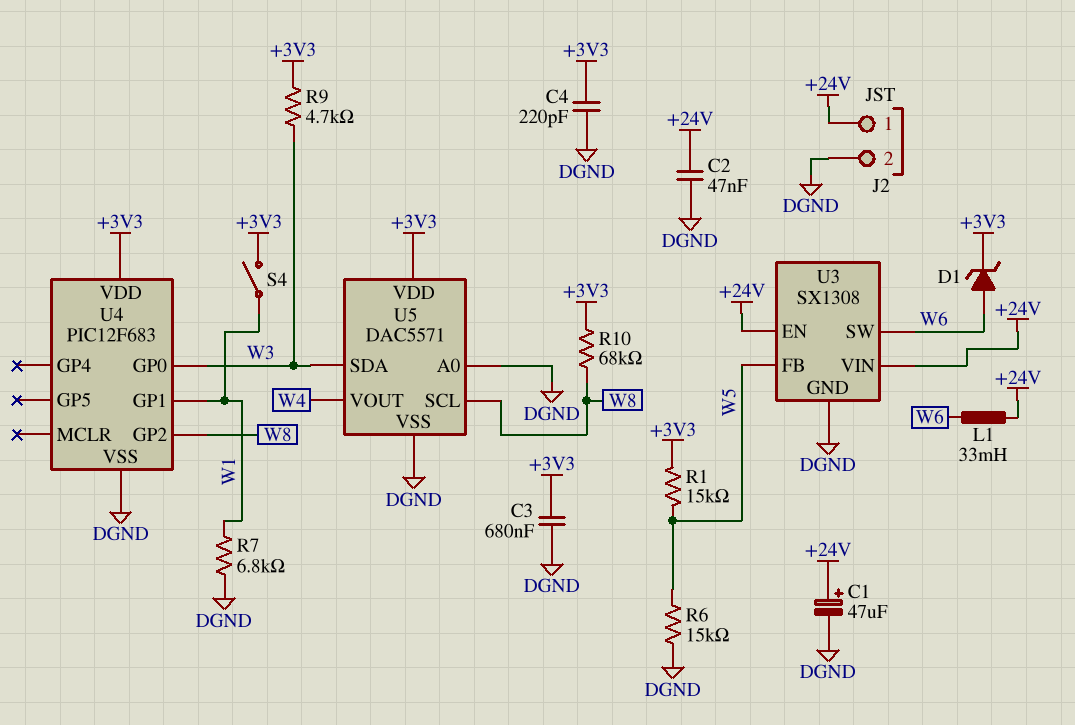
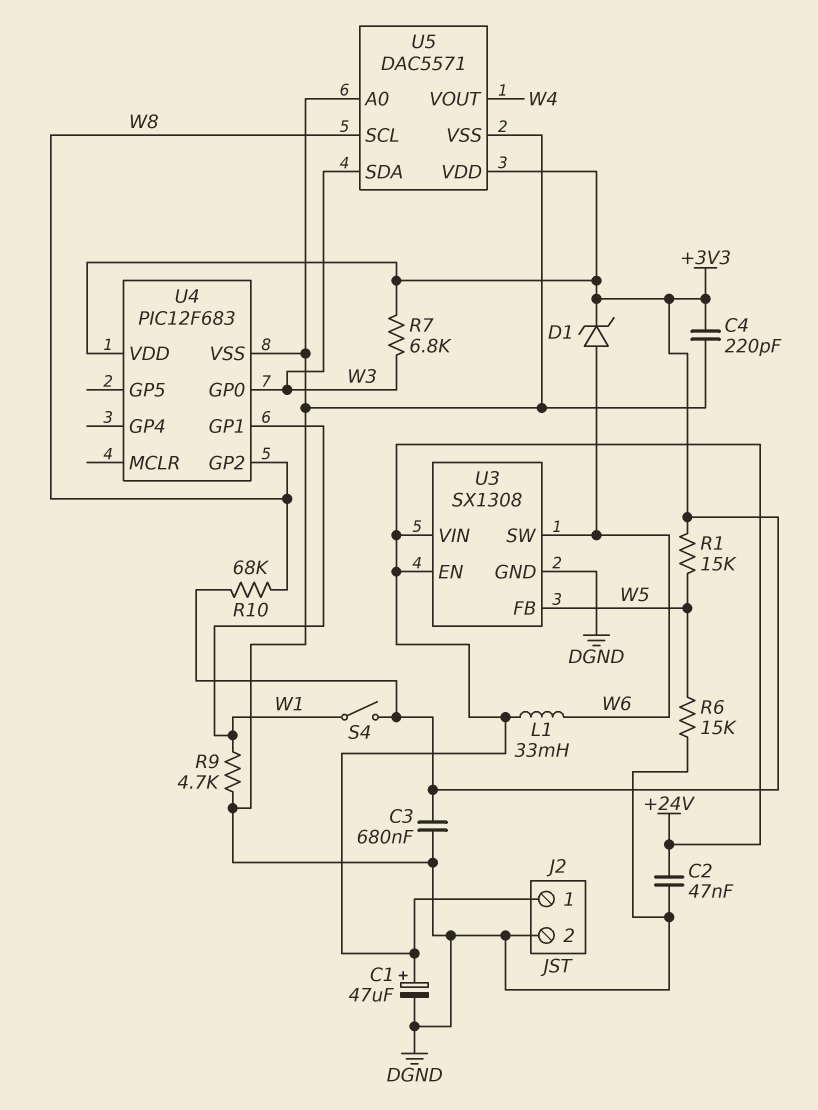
R7: 6.8k (DGND, W1) -> 6.8k (+3V3, W3)
R9: 4.7k (+3V3, W3) -> 4.7k (DGND, W1)

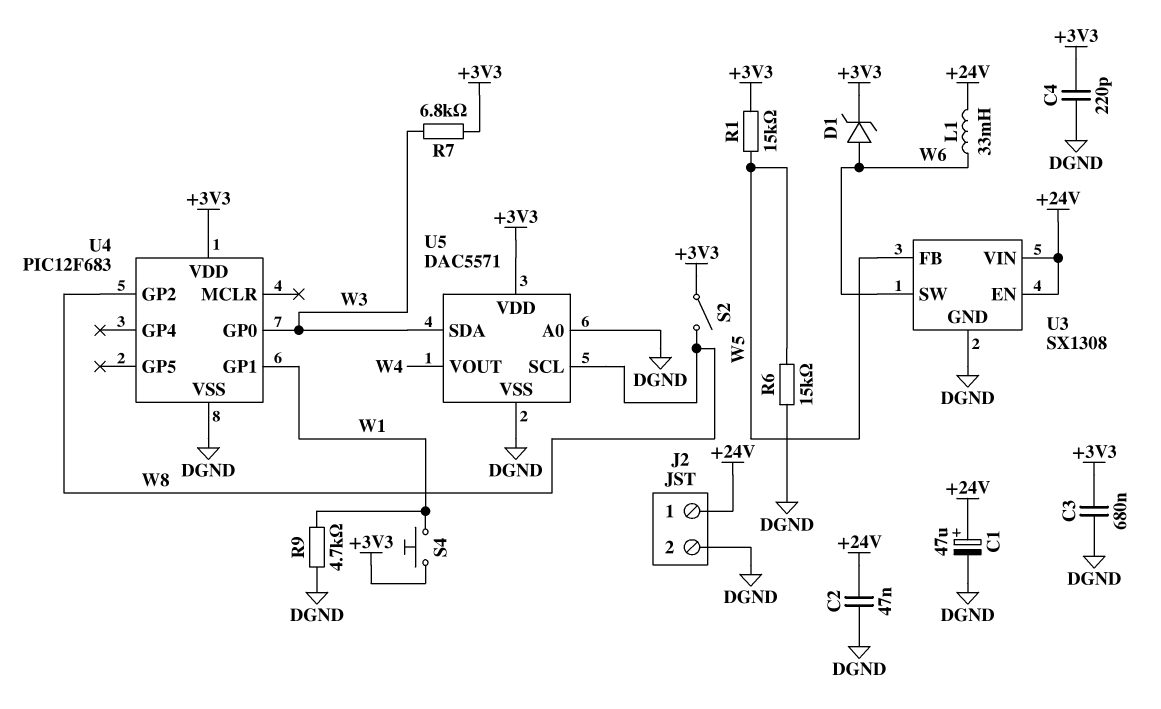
R10: 68k (+3V3, W8) -> none
S2: none -> switch (+3V3, W8)
S4: switch (+3V3, W1) -> button (+3V3, W1)

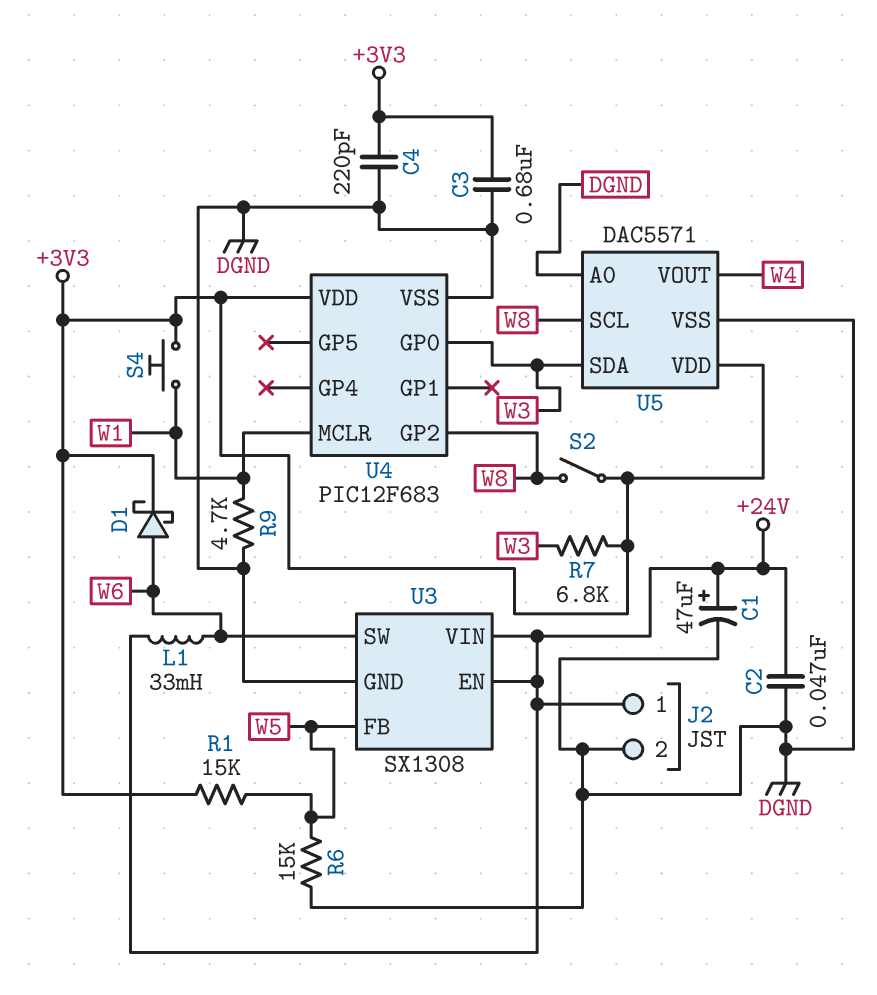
D1: zener (A W6, K +3V3) -> schottky (A W6, K +3V3)
U4 pin GP1: W1 -> none
U4 pin MCLR: none -> W1

